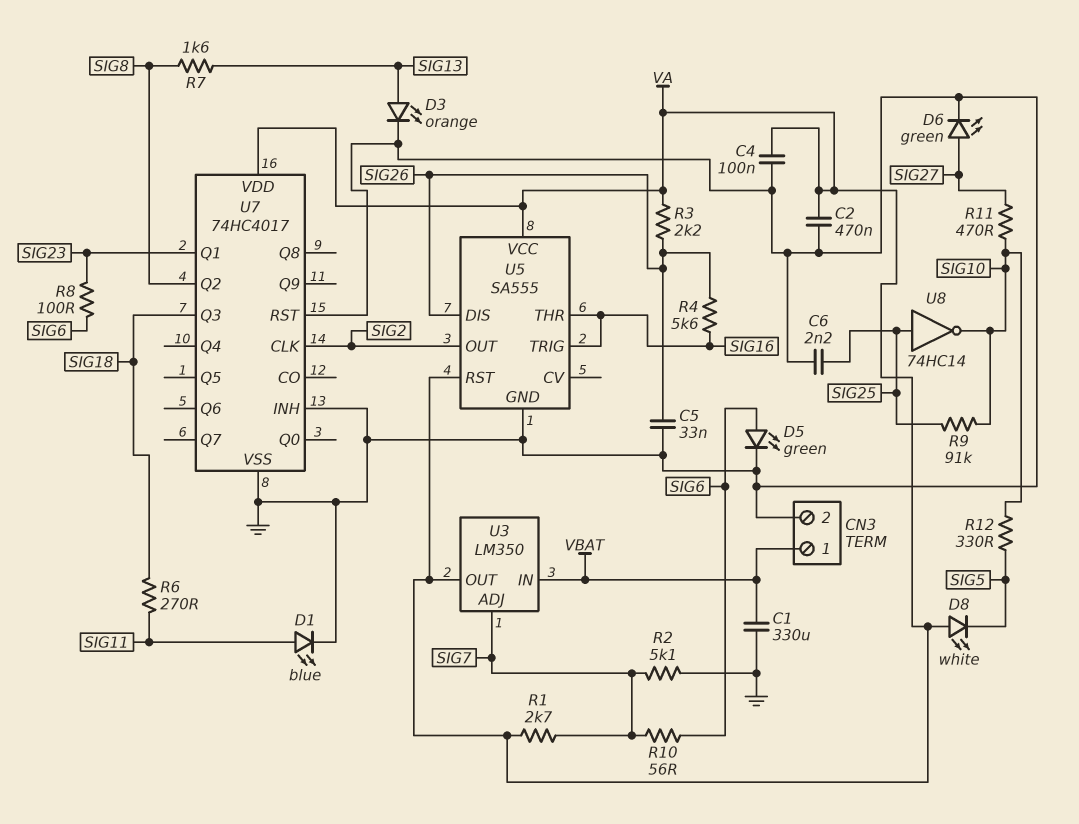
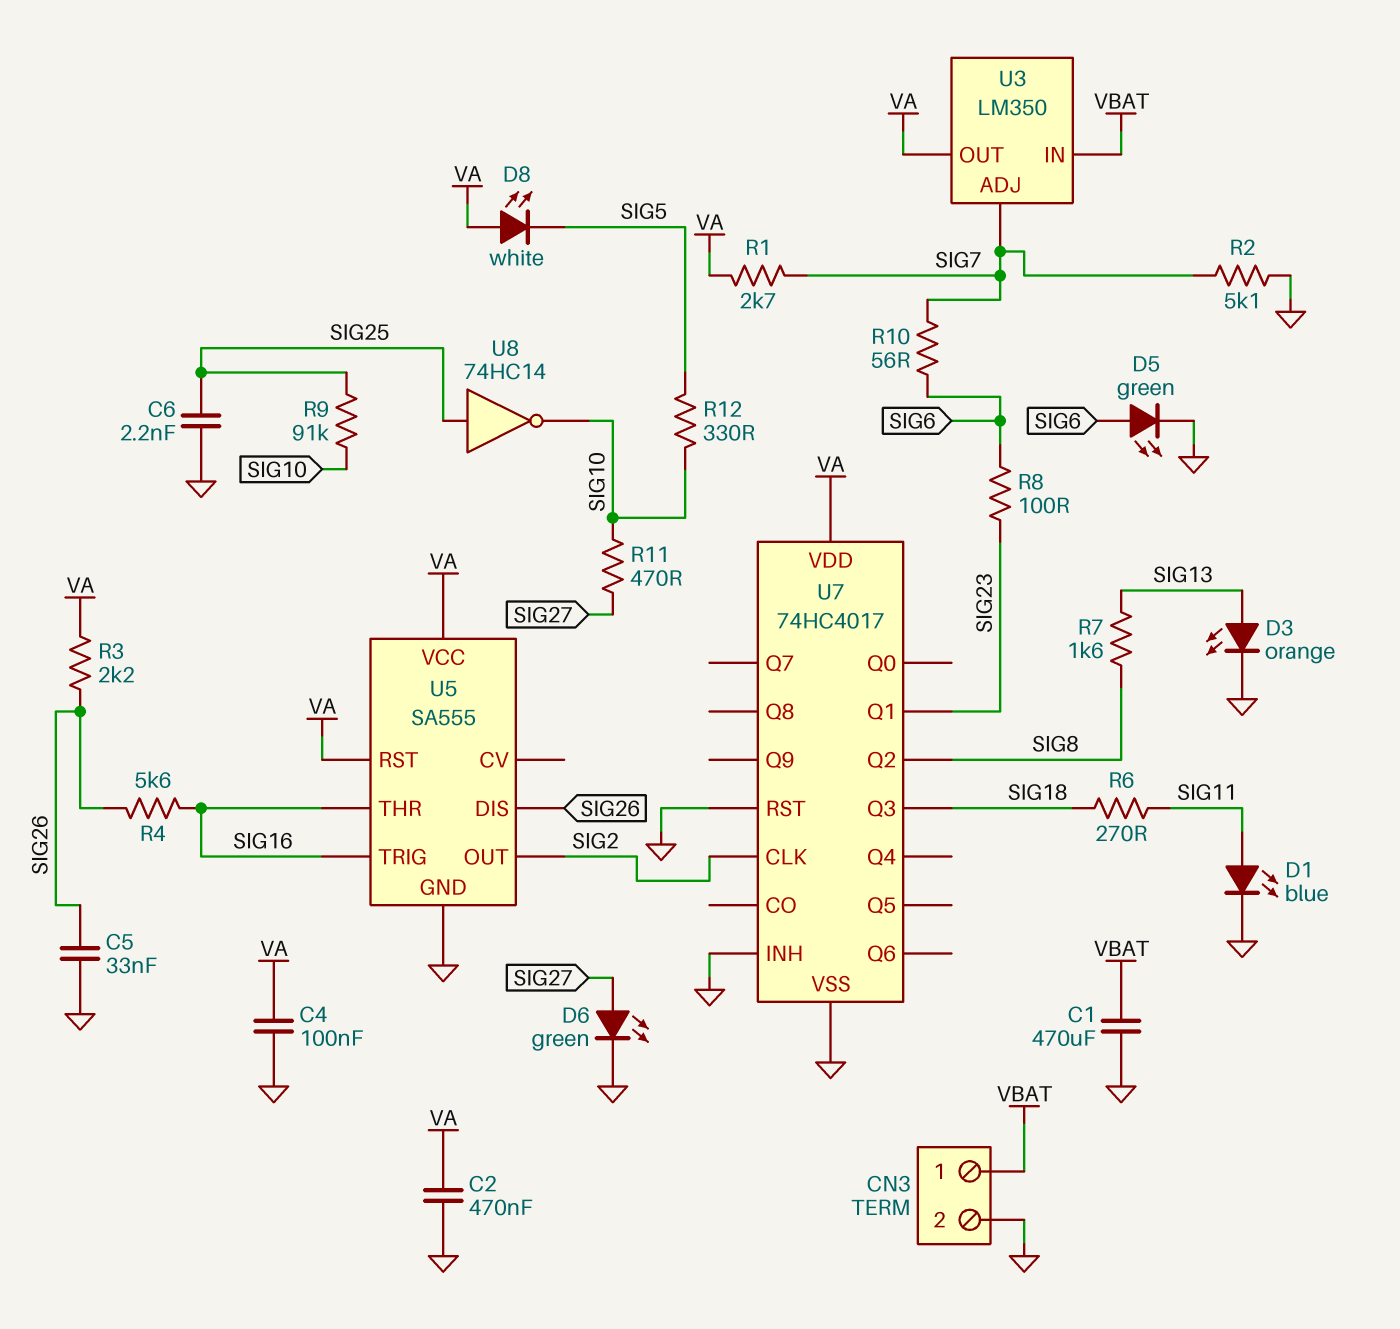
C1: 330uF (GND, VBAT) -> 470uF (GND, VBAT)

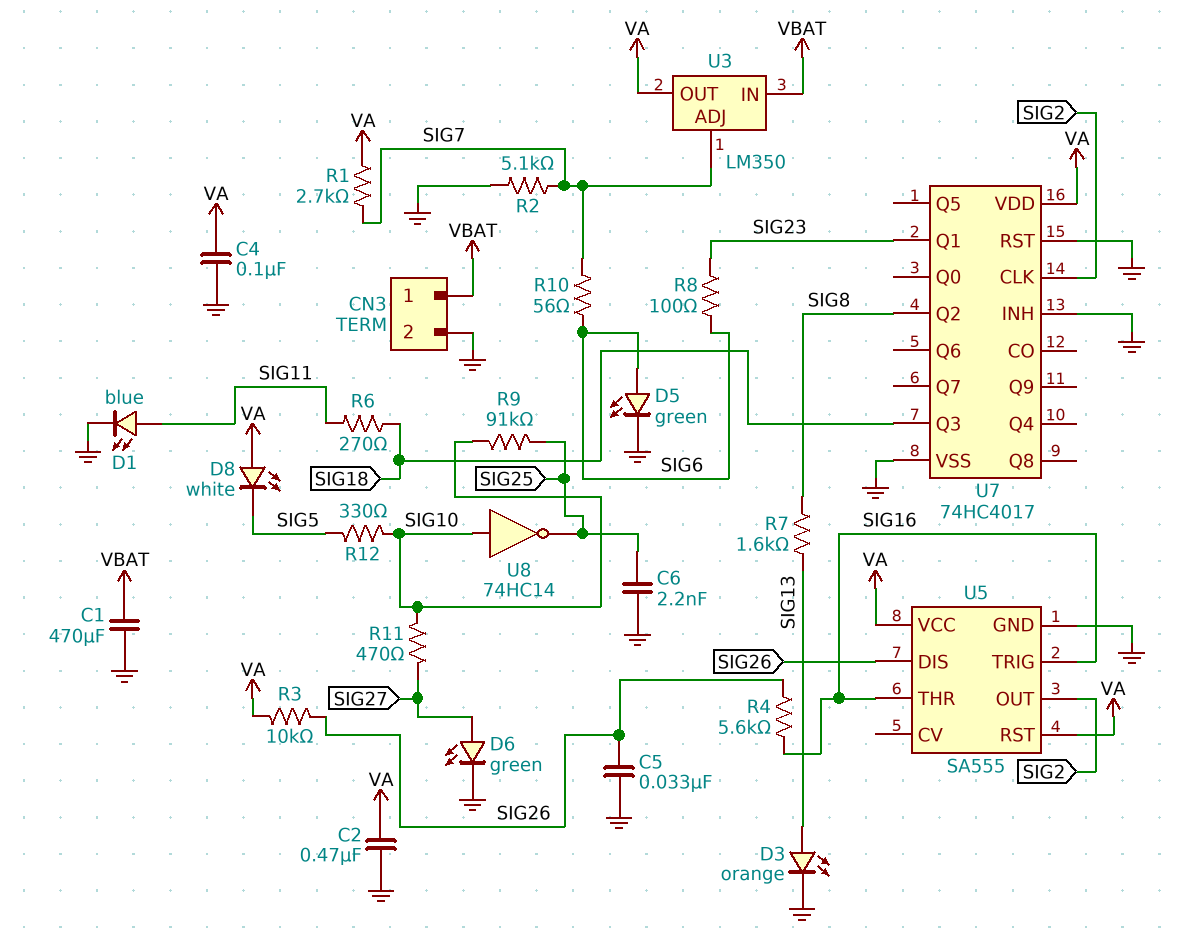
R3: 2.2k (SIG26, VA) -> 10k (SIG26, VA)
U8: NOT 74HC14 (in SIG25, out SIG10) -> NOT 74HC14 (in SIG10, out SIG25)

